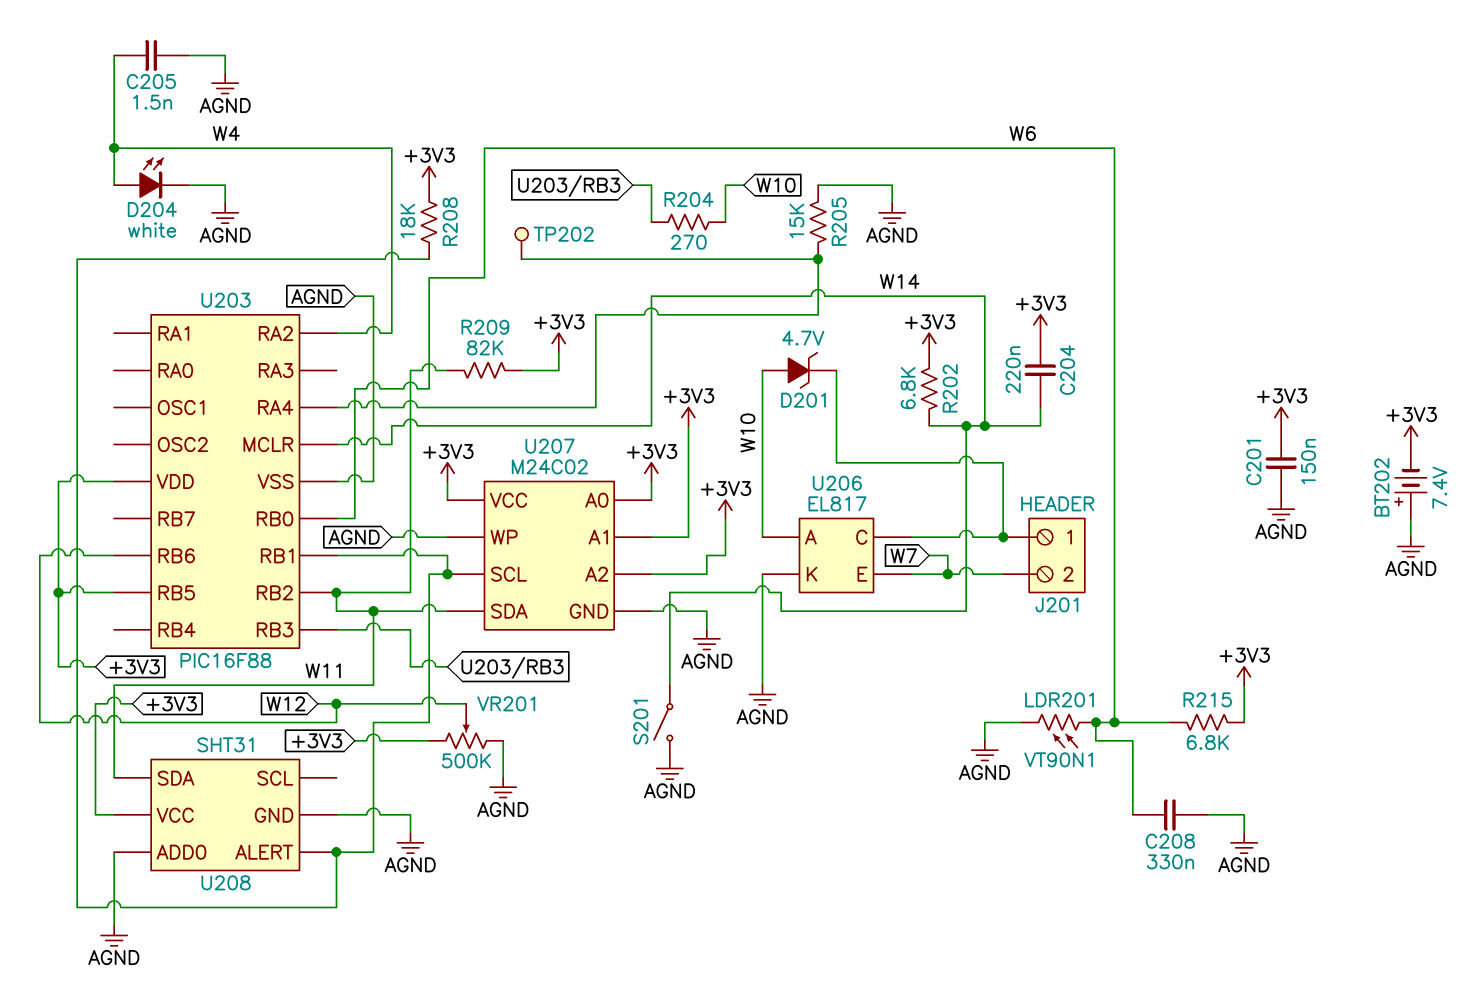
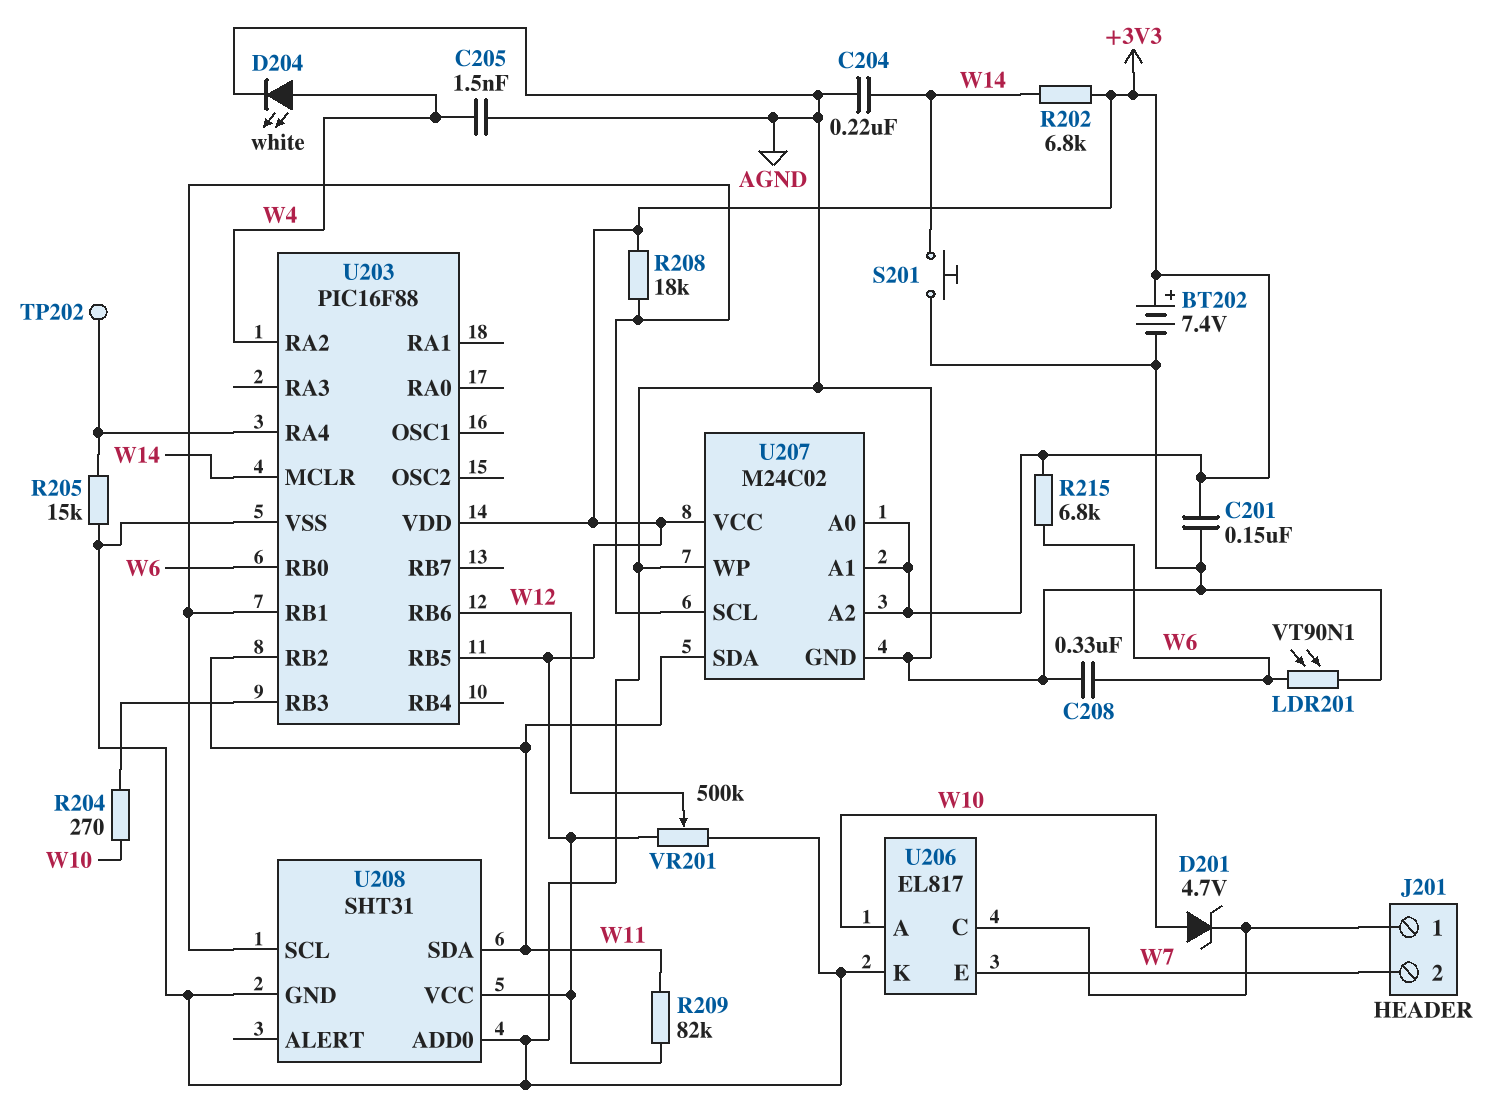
BT202: 7.4V (plus AGND, minus +3V3) -> 7.4V (plus +3V3, minus AGND)
C204: 220nF (+3V3, W14) -> 220nF (AGND, W14)
S201: switch (AGND, W14) -> button (AGND, W14)
U208 pin ALERT: U203/RB1 -> none
U208 pin SCL: none -> U203/RB1

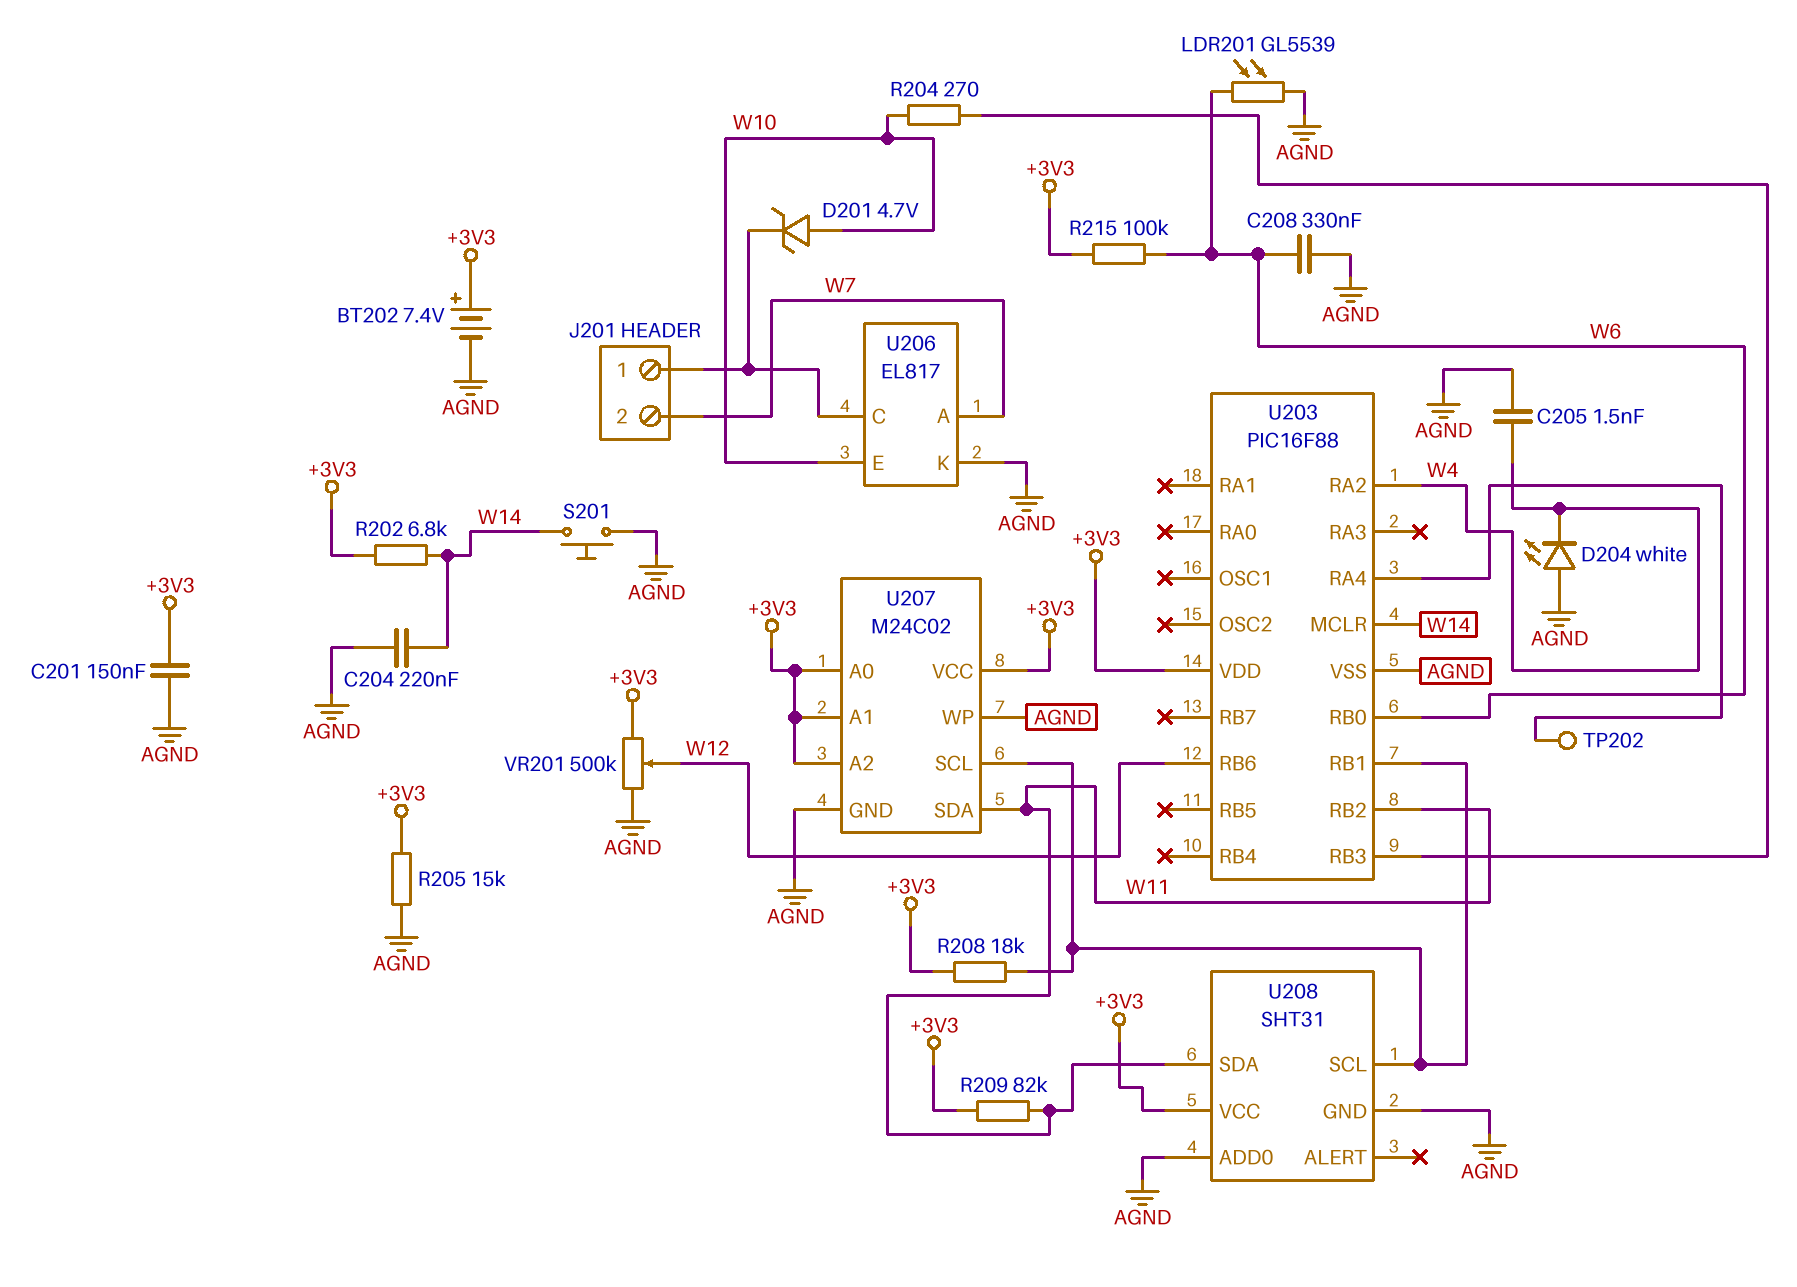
D204: LED white (A W4, K AGND) -> LED white (A AGND, K W4)
LDR201: VT90N1 (AGND, W6) -> GL5539 (AGND, W6)
R205: 15k (AGND, U203/RA4) -> 15k (+3V3, AGND)
R215: 6.8k (+3V3, W6) -> 100k (+3V3, W6)
U203 pin RB5: +3V3 -> none
U206 pin A: W10 -> W7
U206 pin E: W7 -> W10

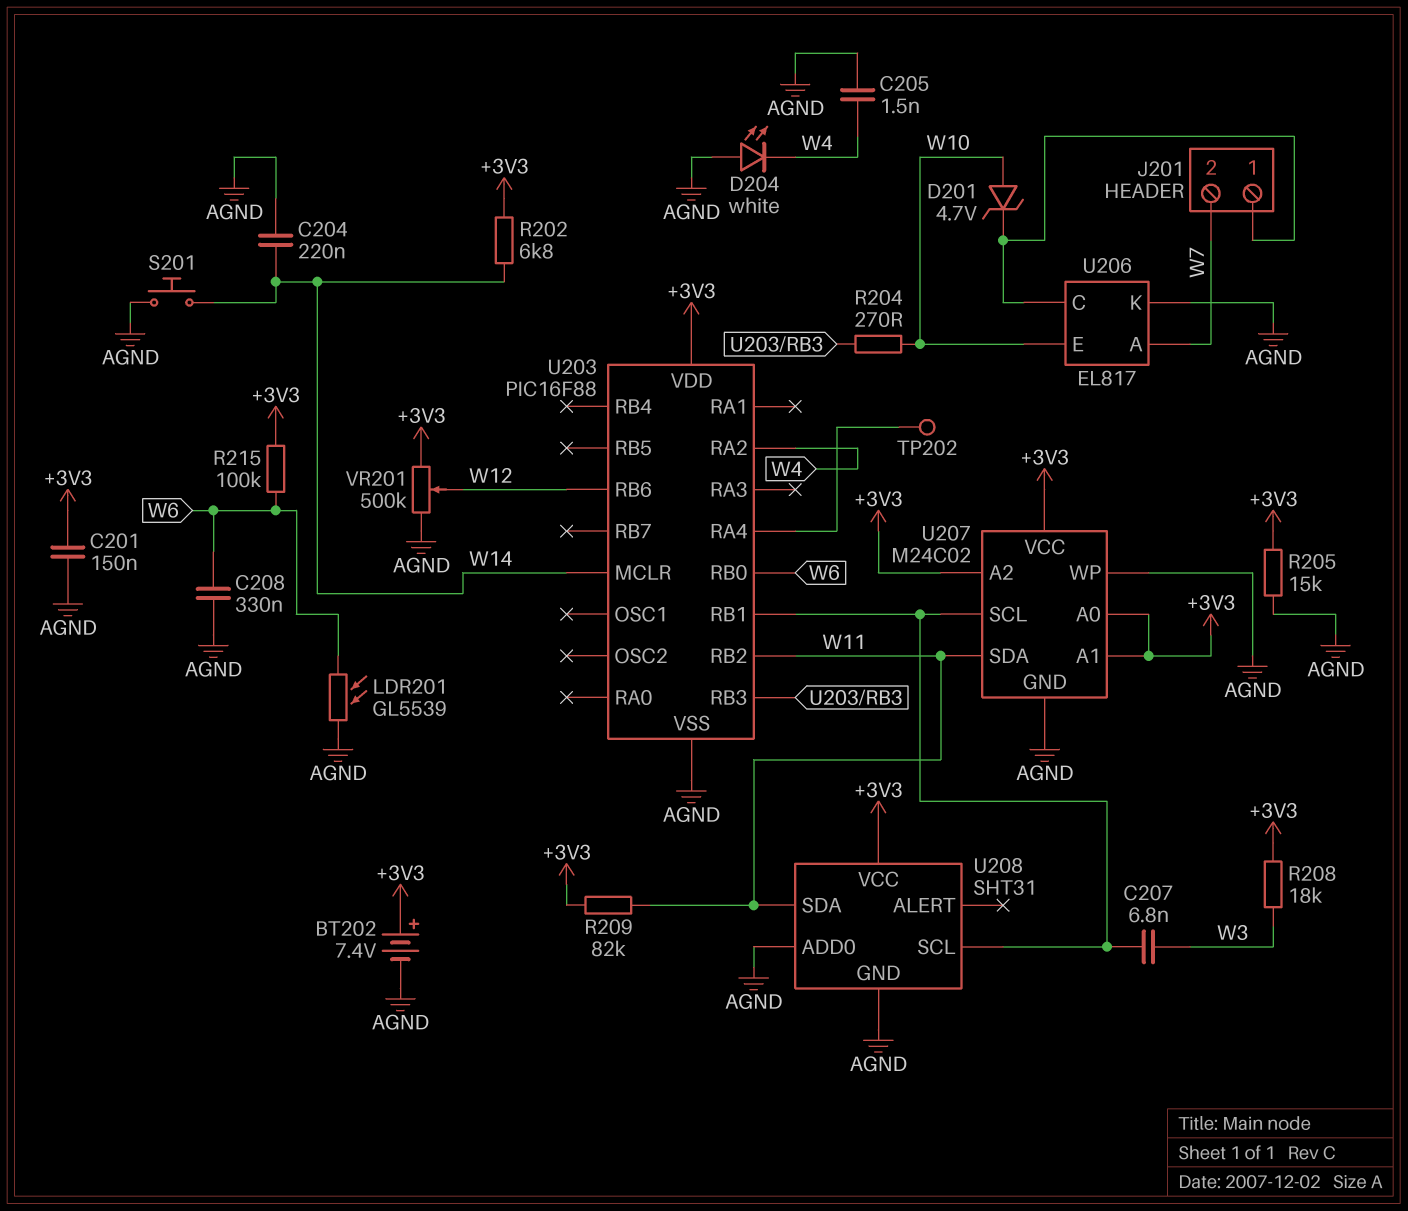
C207: none -> 6.8nF (U203/RB1, W3)
R208: 18k (+3V3, U203/RB1) -> 18k (+3V3, W3)

